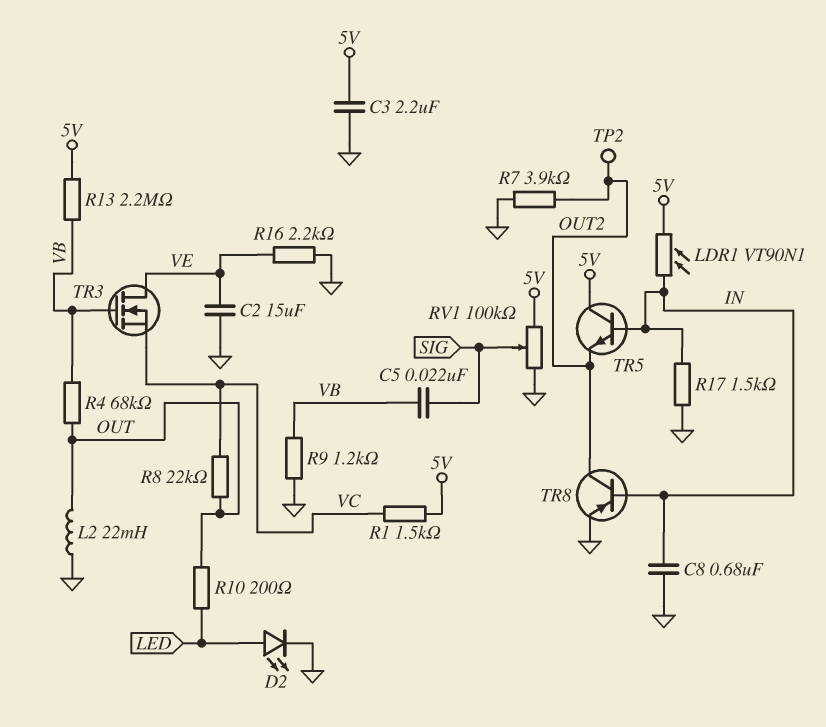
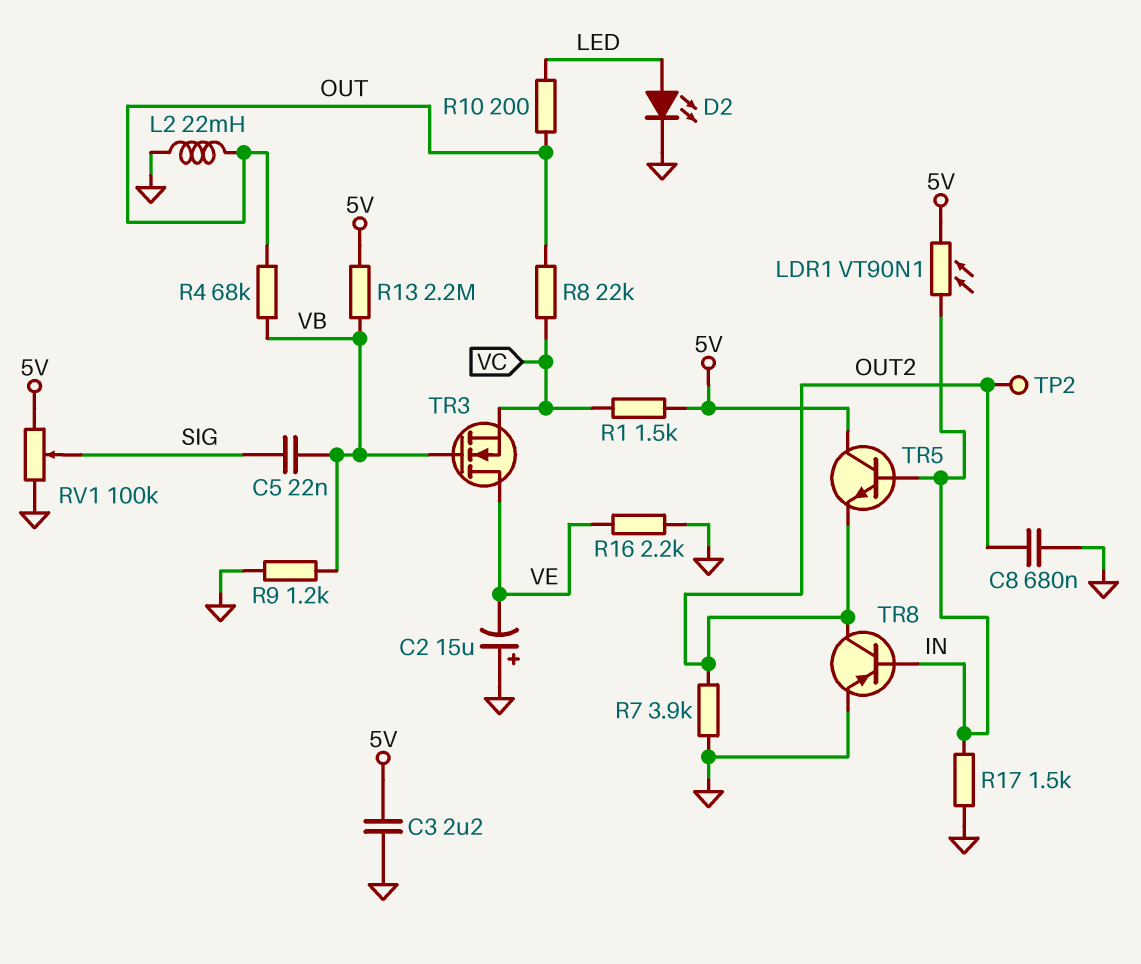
C2: 15uF (GND, VE) -> 15uF (plus GND, minus VE)
C8: 680nF (GND, IN) -> 680nF (GND, OUT2)

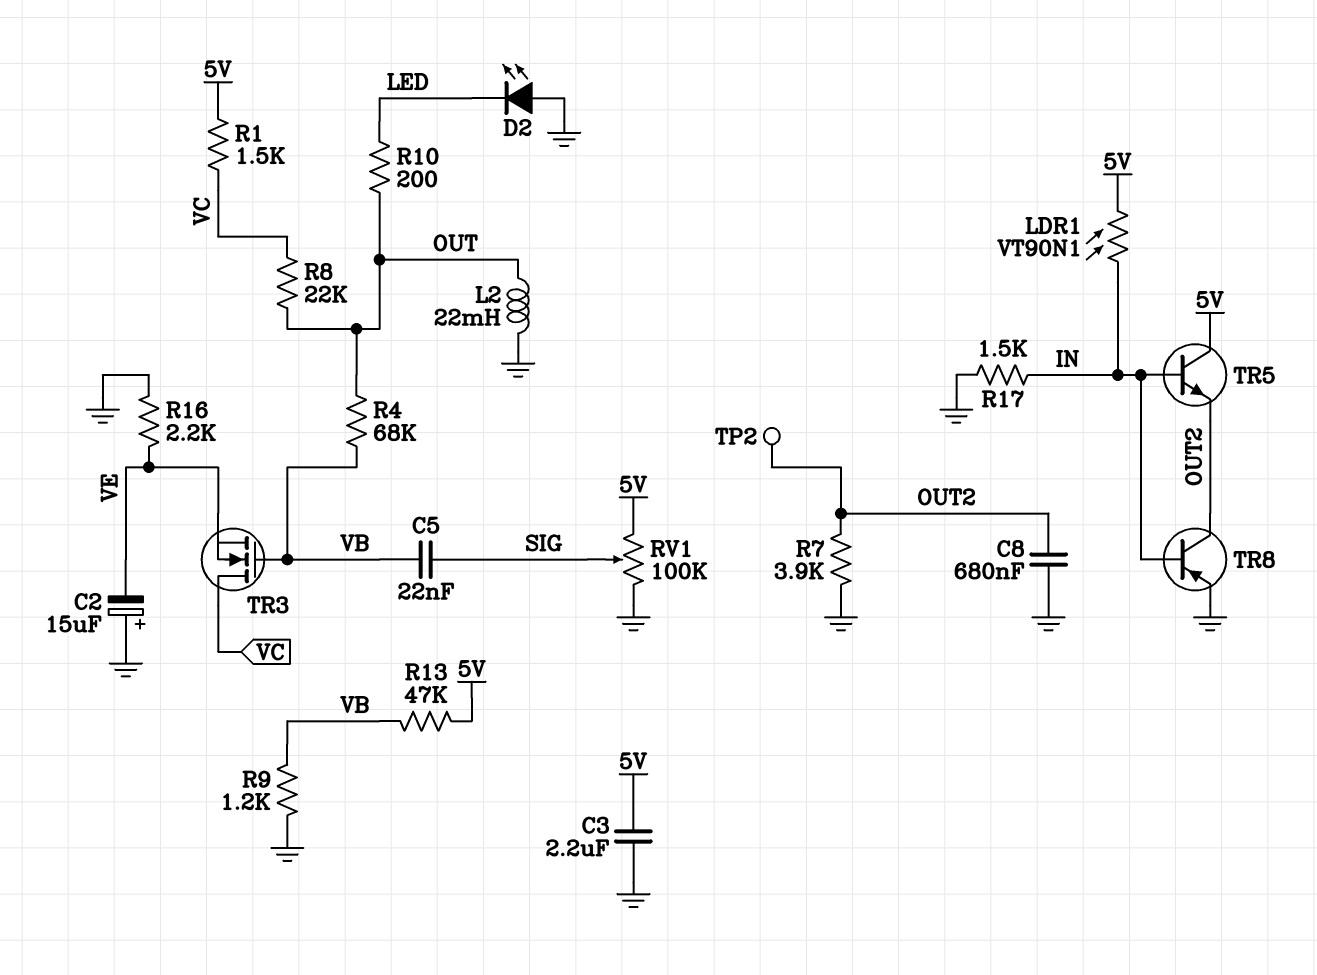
D2: LED (A LED, K GND) -> LED (A GND, K LED)
R13: 2.2M (5V, VB) -> 47k (5V, VB)
TR3: NMOS (G VB, D VE, S VC) -> NMOS (G VB, D VC, S VE)

